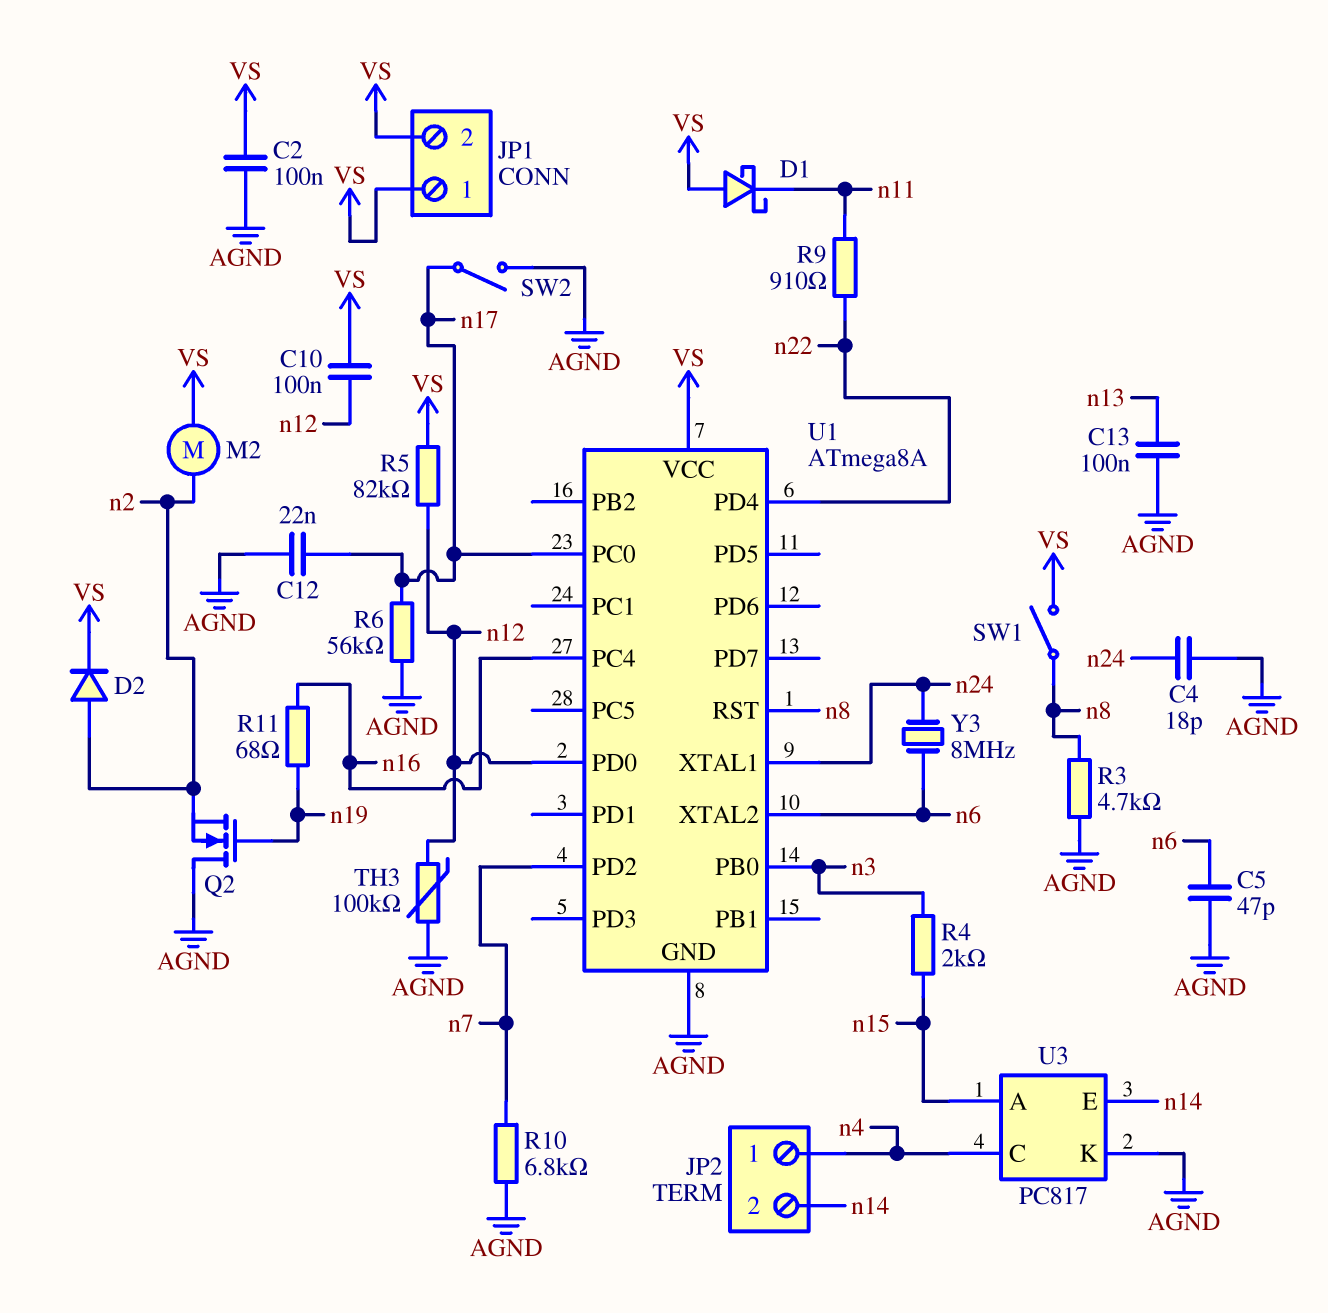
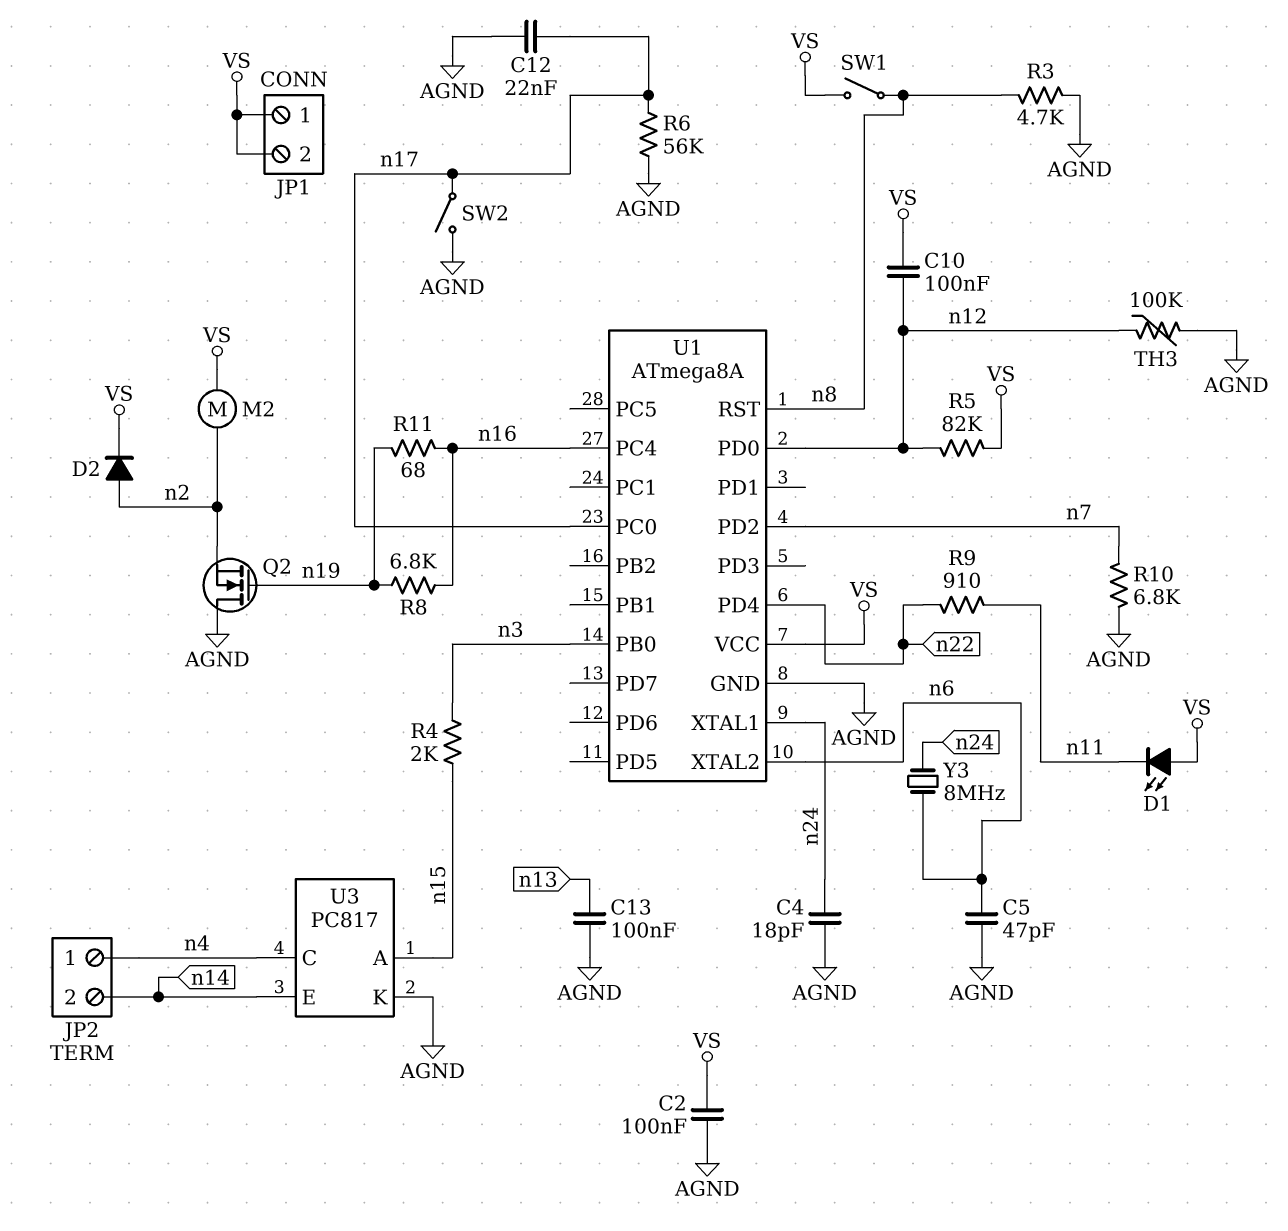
D1: schottky (A VS, K n11) -> LED (A VS, K n11)
R8: none -> 6.8k (n16, n19)

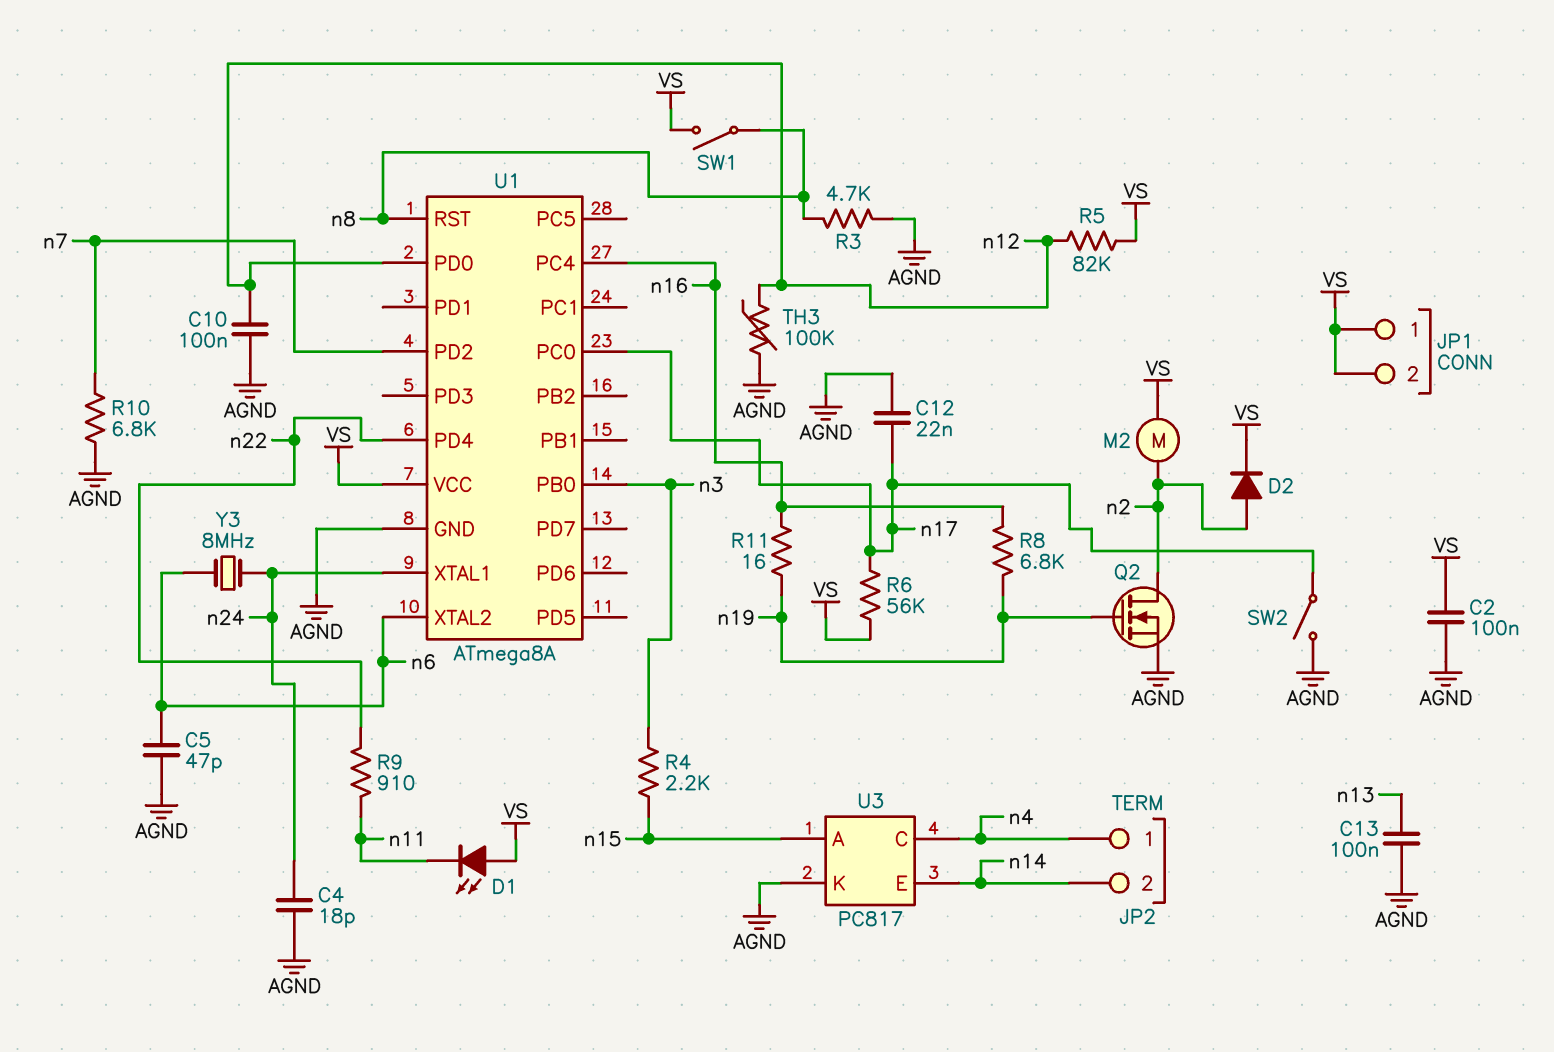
C10: 100nF (VS, n12) -> 100nF (AGND, n12)
Q2: NMOS (G n19, D AGND, S n2) -> NMOS (G n19, D n2, S AGND)
R4: 2k (n3, n15) -> 2.2k (n3, n15)
R6: 56k (AGND, n17) -> 56k (VS, n17)
R11: 68 (n16, n19) -> 16 (n16, n19)

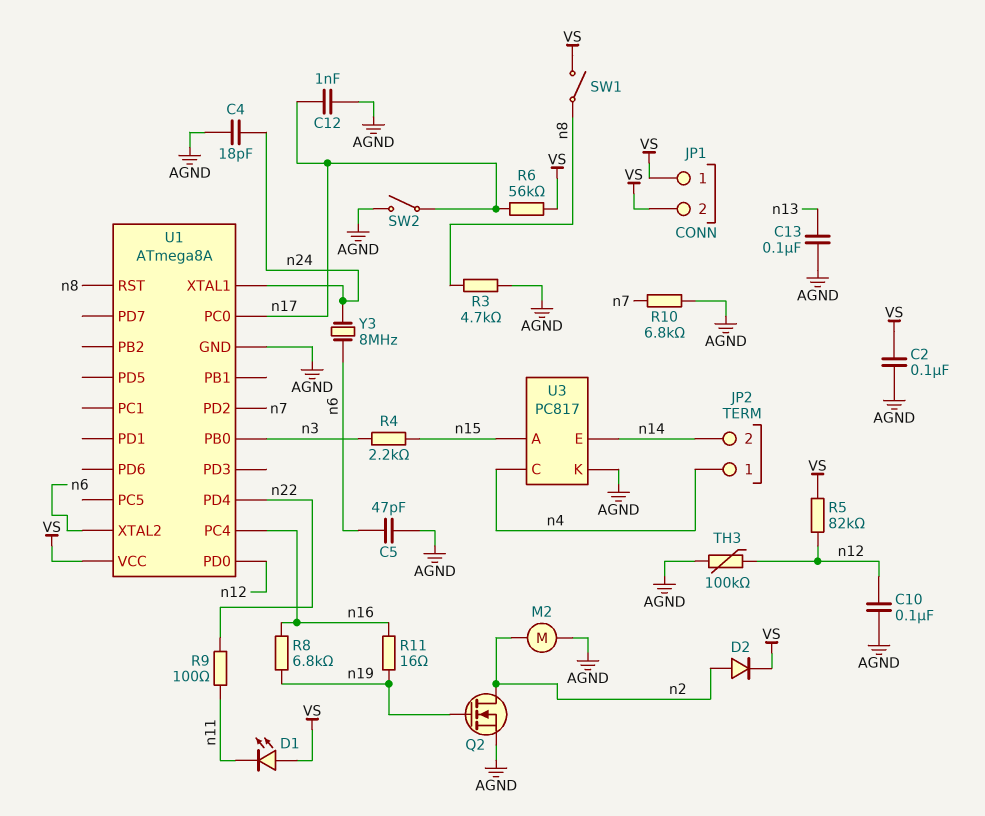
C12: 22nF (AGND, n17) -> 1nF (AGND, n17)
M2: motor (VS, n2) -> motor (AGND, n2)
R9: 910 (n11, n22) -> 100 (n11, n22)

